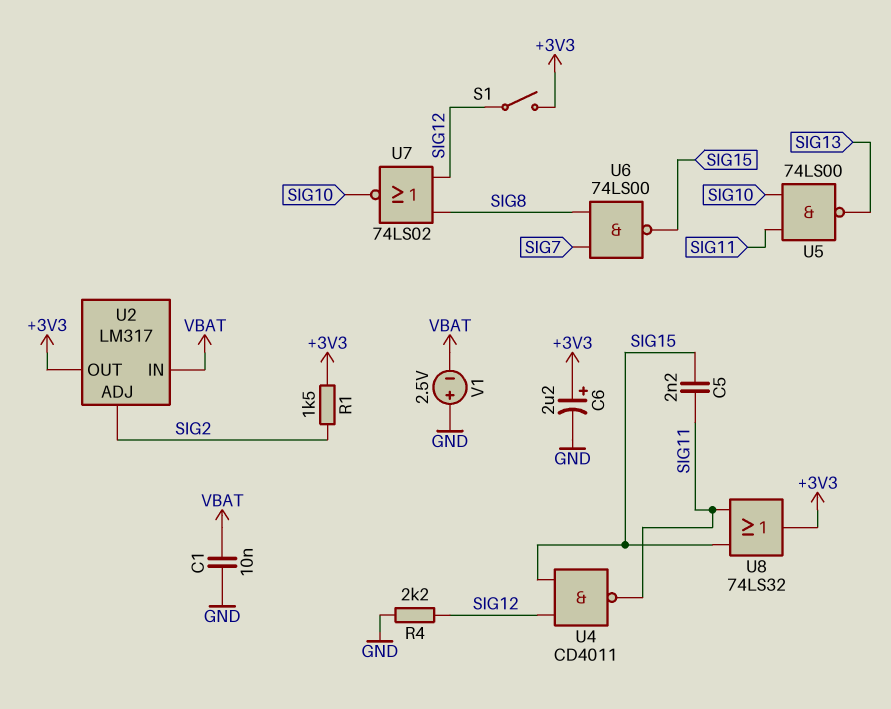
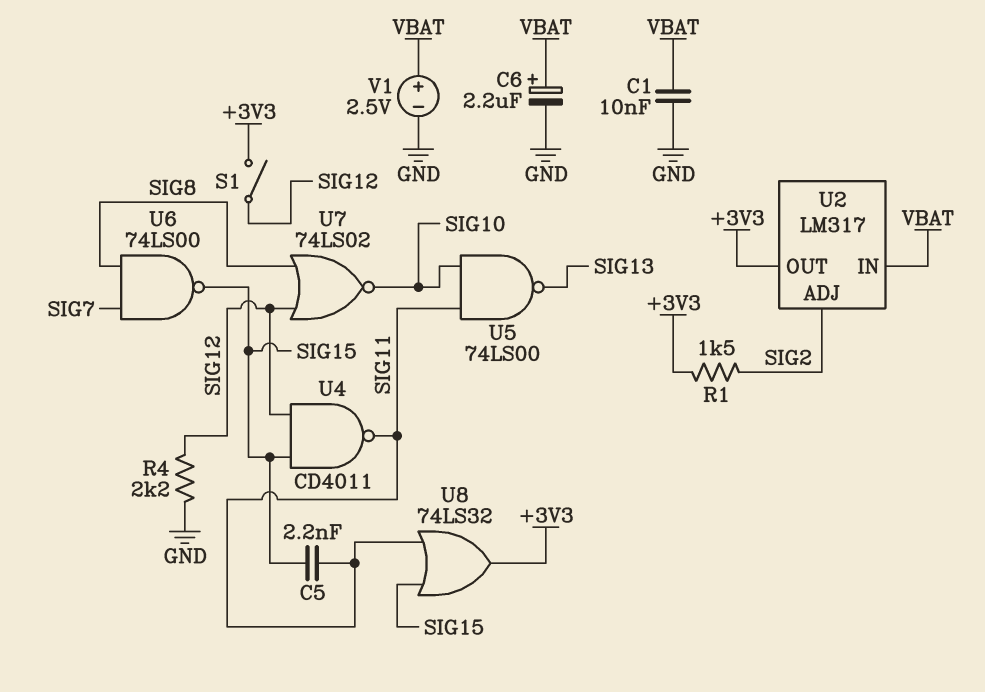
C6: 2.2uF (plus +3V3, minus GND) -> 2.2uF (plus VBAT, minus GND)
V1: 2.5V (plus GND, minus VBAT) -> 2.5V (plus VBAT, minus GND)

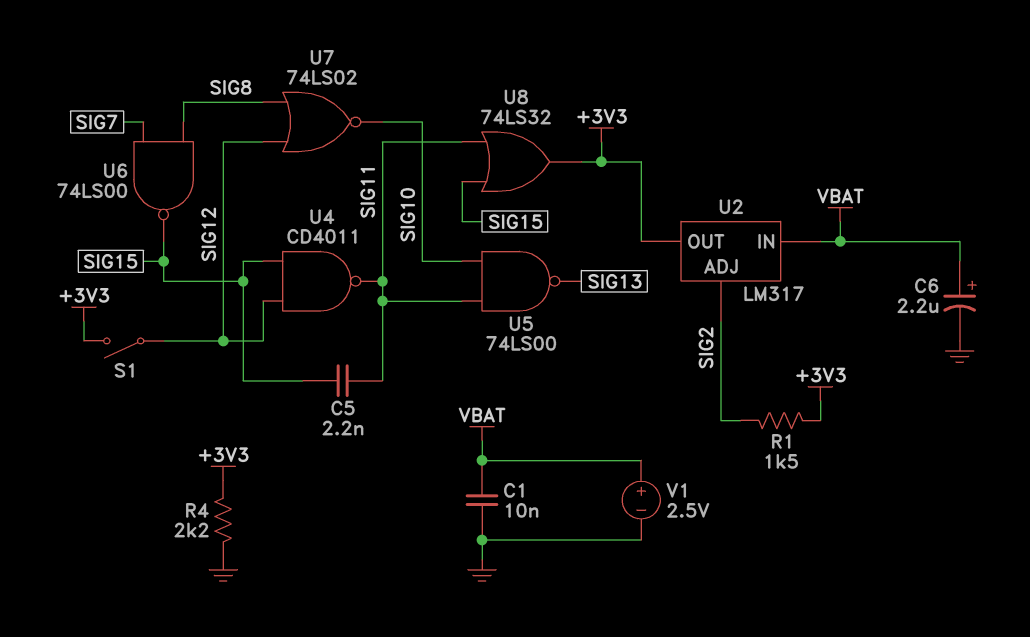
R4: 2.2k (GND, SIG12) -> 2.2k (+3V3, GND)

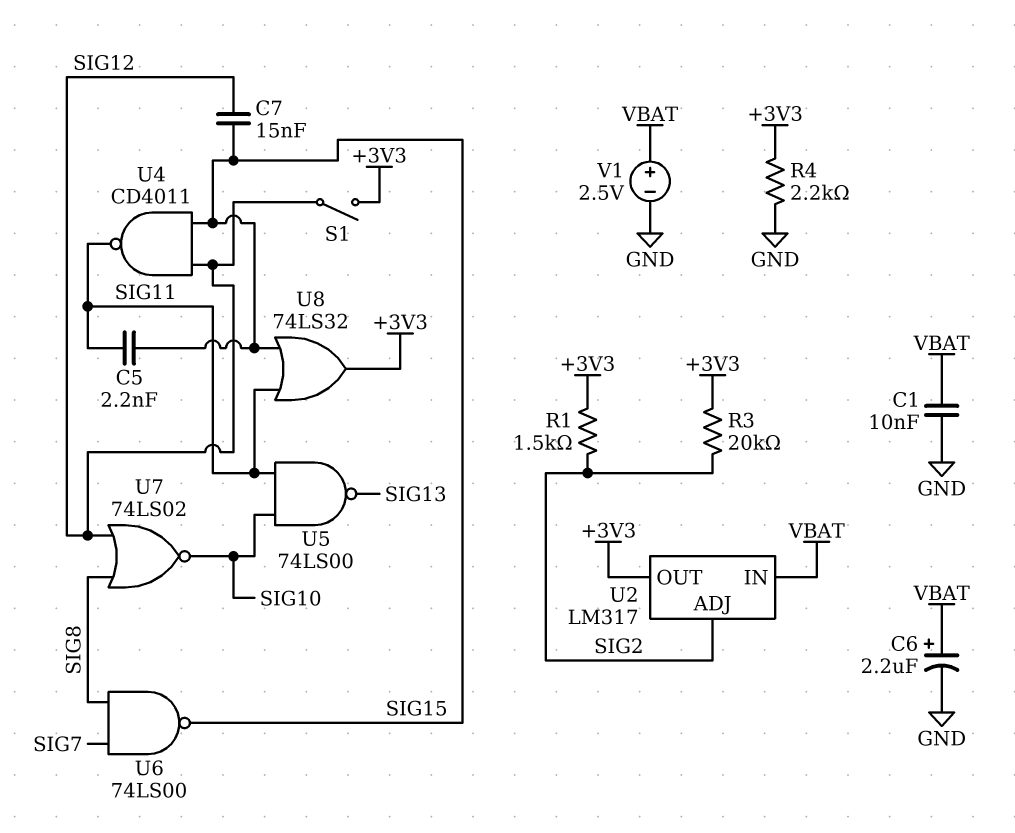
C7: none -> 15nF (SIG12, SIG15)
R3: none -> 20k (+3V3, SIG2)

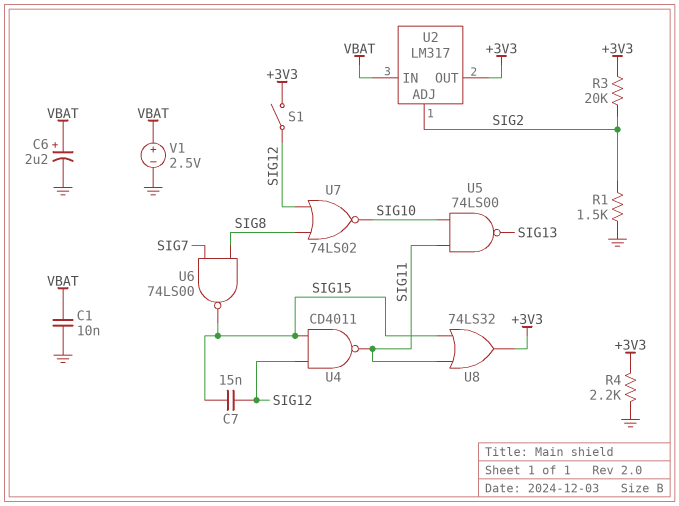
C5: 2.2nF (SIG11, SIG15) -> none
R1: 1.5k (+3V3, SIG2) -> 1.5k (GND, SIG2)

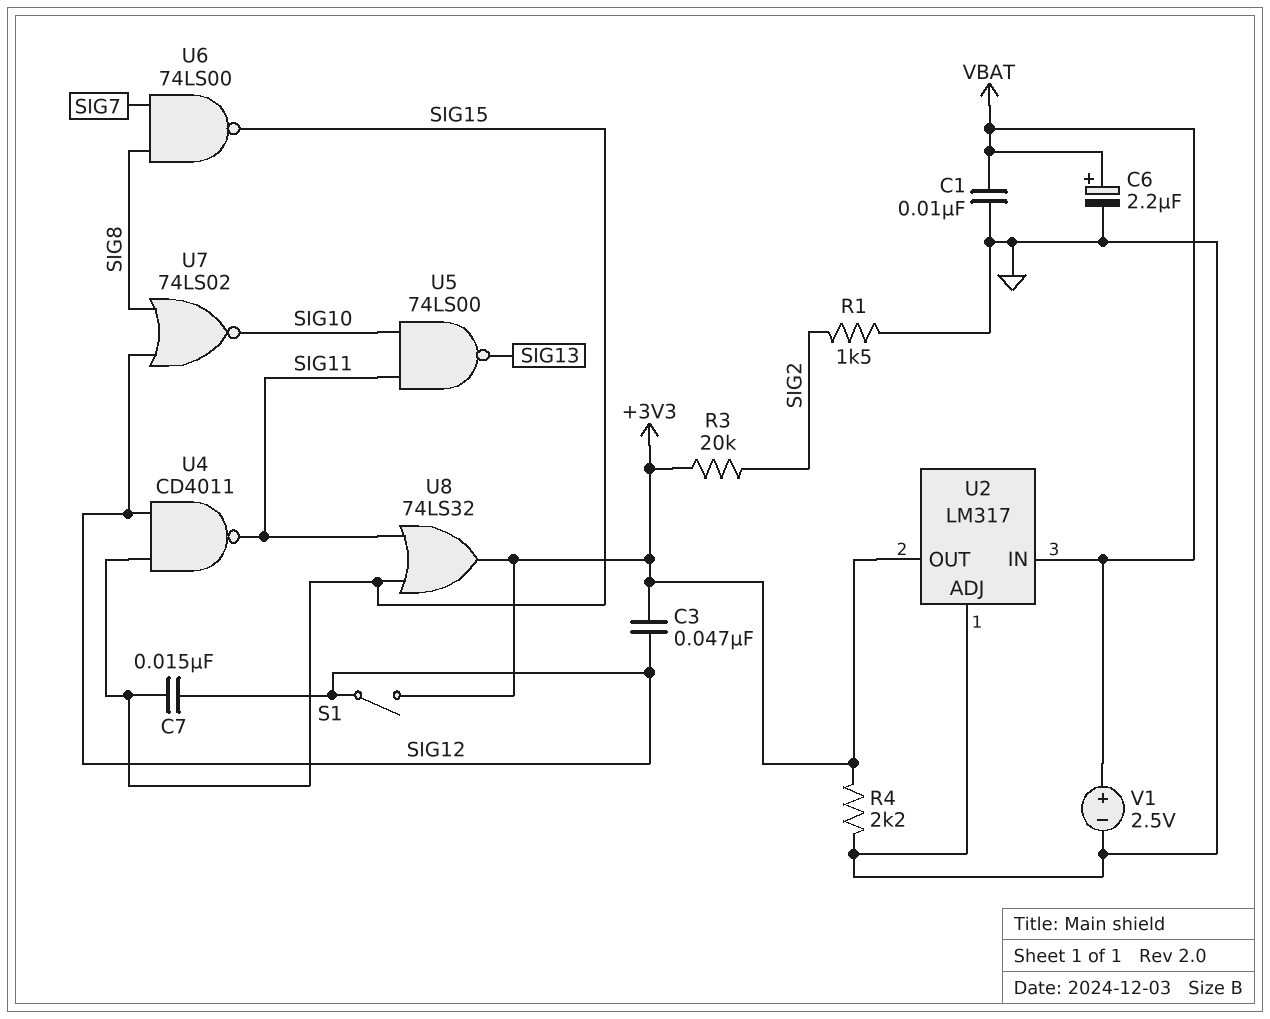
C3: none -> 47nF (+3V3, SIG12)
U2 pin ADJ: SIG2 -> GND

